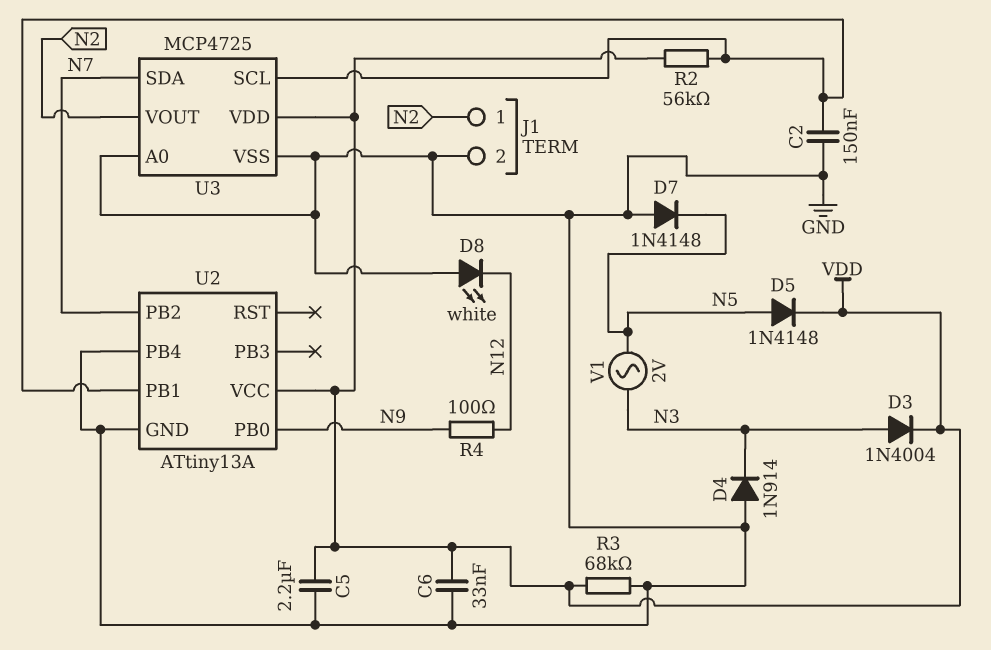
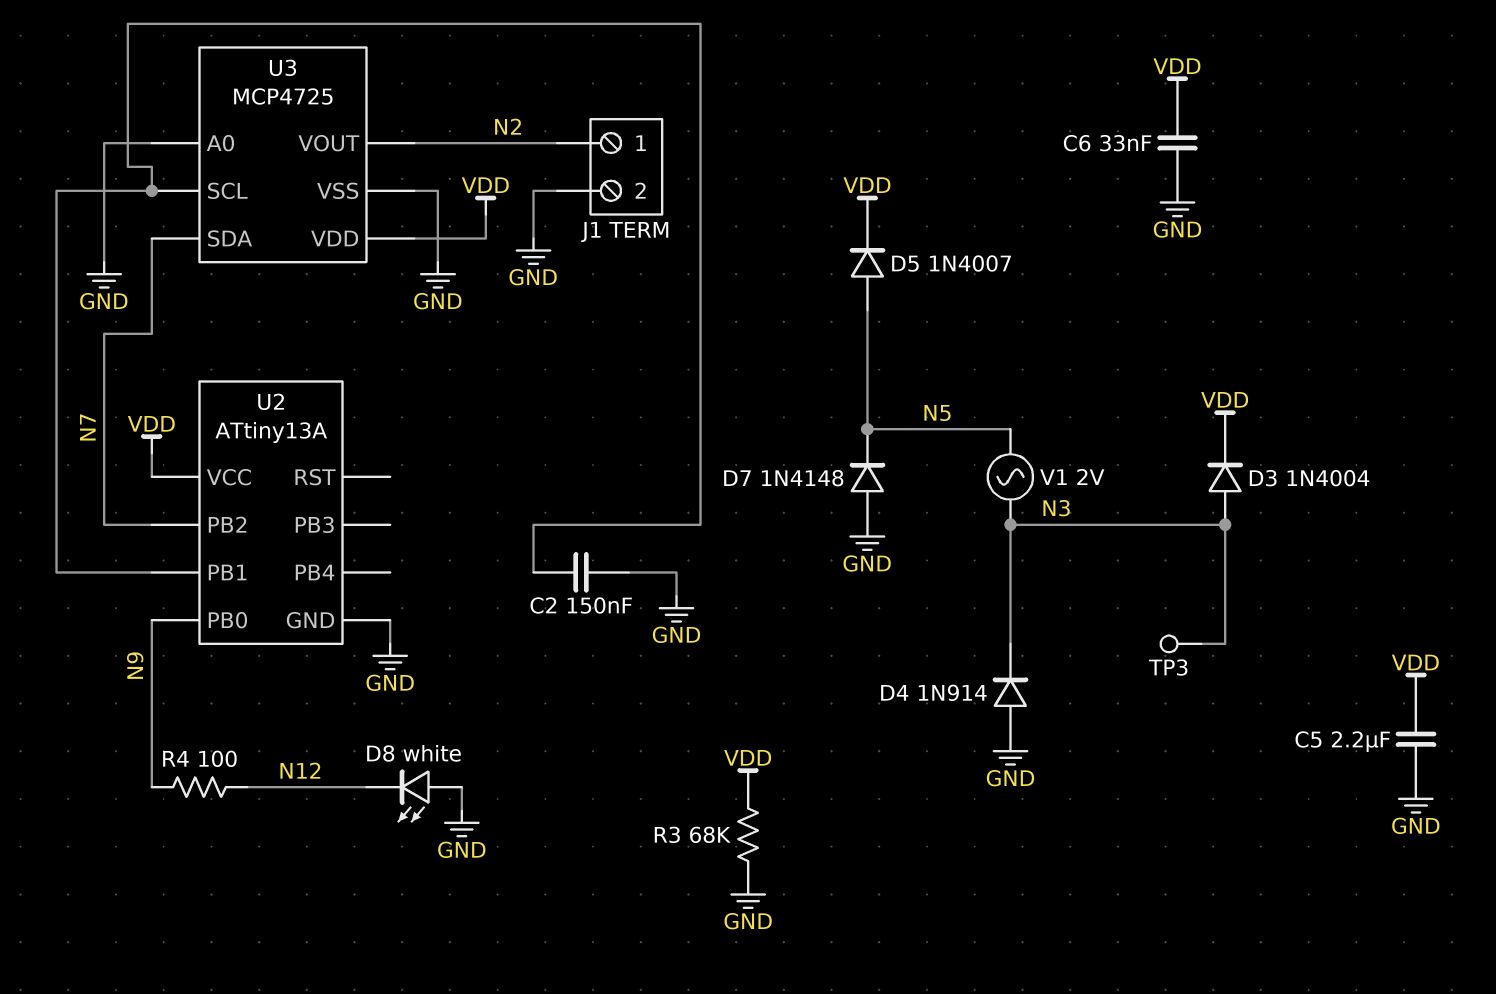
D5: diode 1N4148 (A N5, K VDD) -> diode 1N4007 (A N5, K VDD)
R2: 56k (U2/PB1, VDD) -> none
TP3: none -> test point (N3)
U2 pin PB4: GND -> none

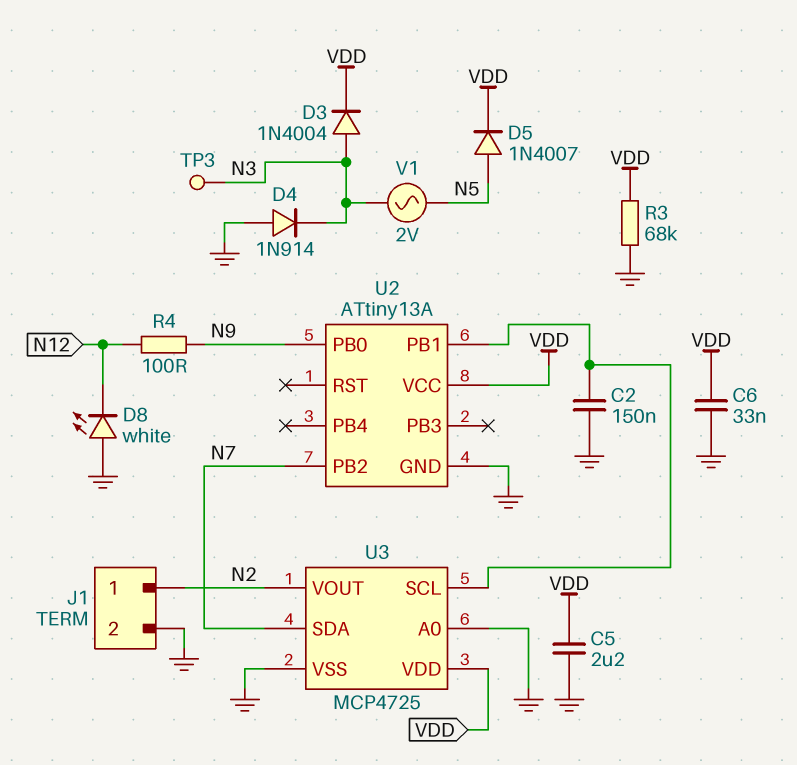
D7: diode 1N4148 (A GND, K N5) -> none

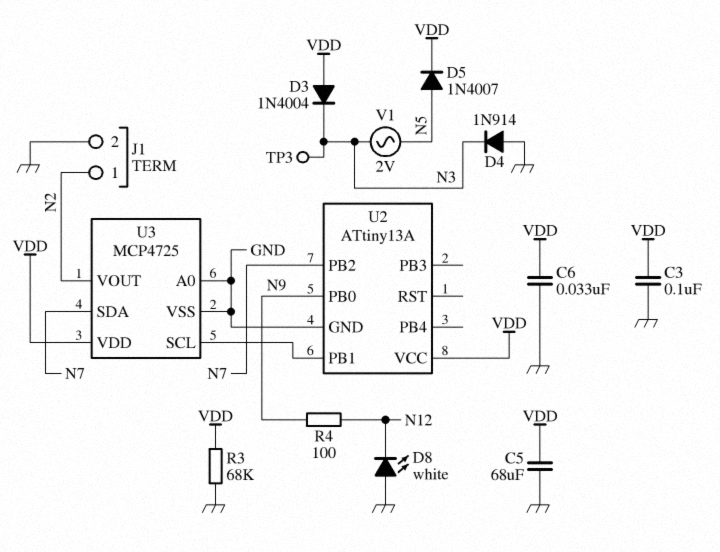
C2: 150nF (GND, U2/PB1) -> none
C3: none -> 100nF (GND, VDD)
C5: 2.2uF (GND, VDD) -> 68uF (GND, VDD)
D3: diode 1N4004 (A N3, K VDD) -> diode 1N4004 (A VDD, K N3)

